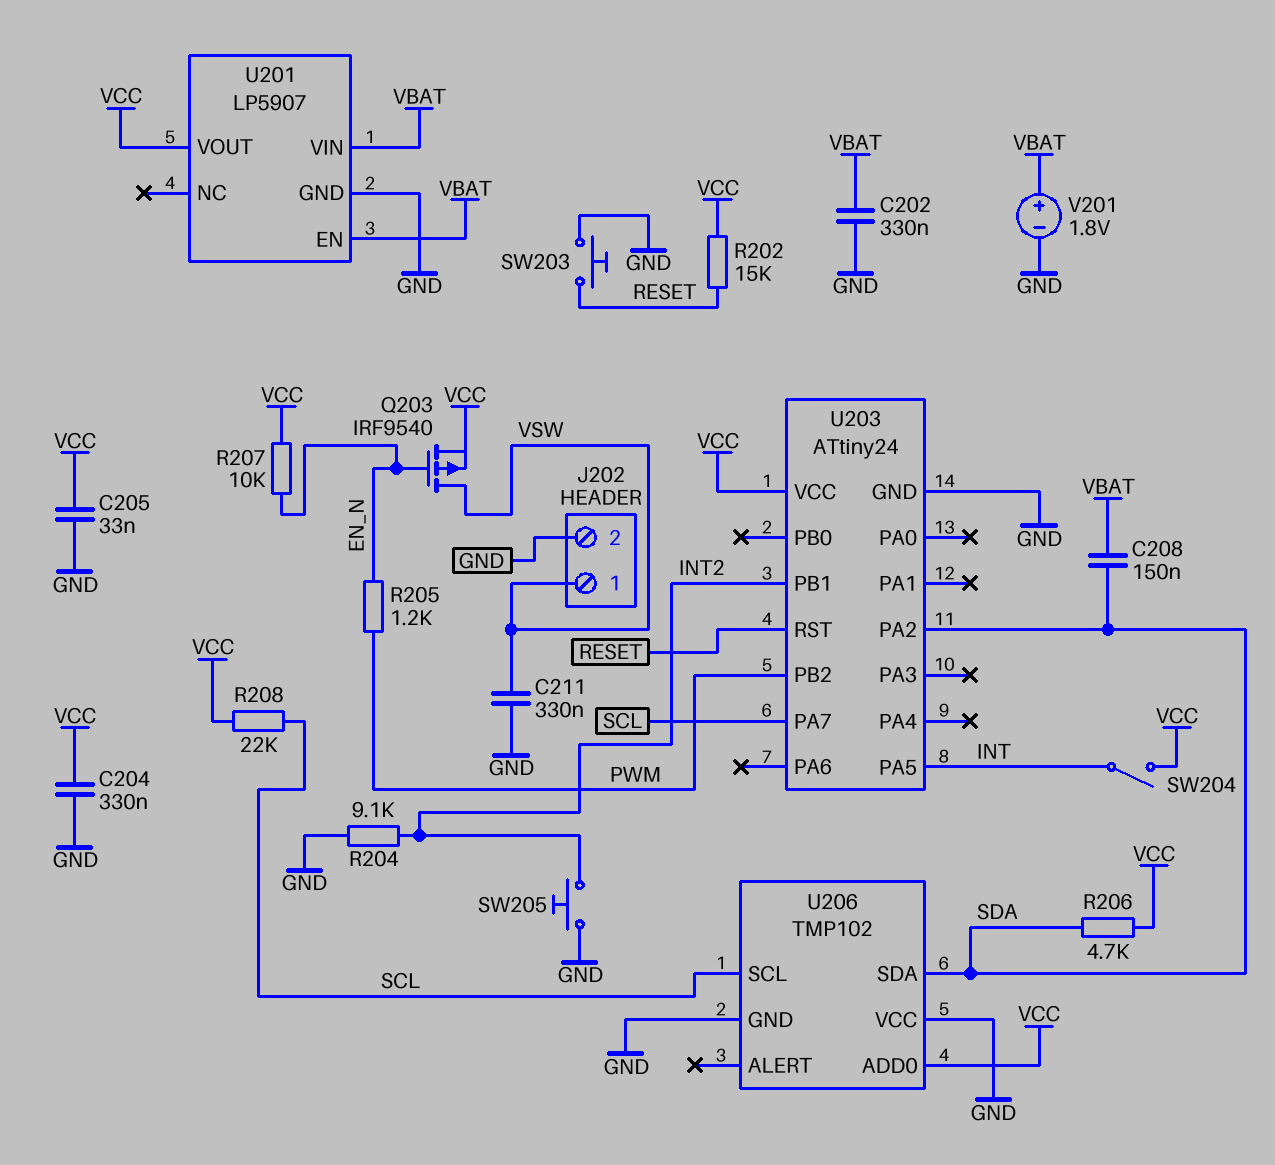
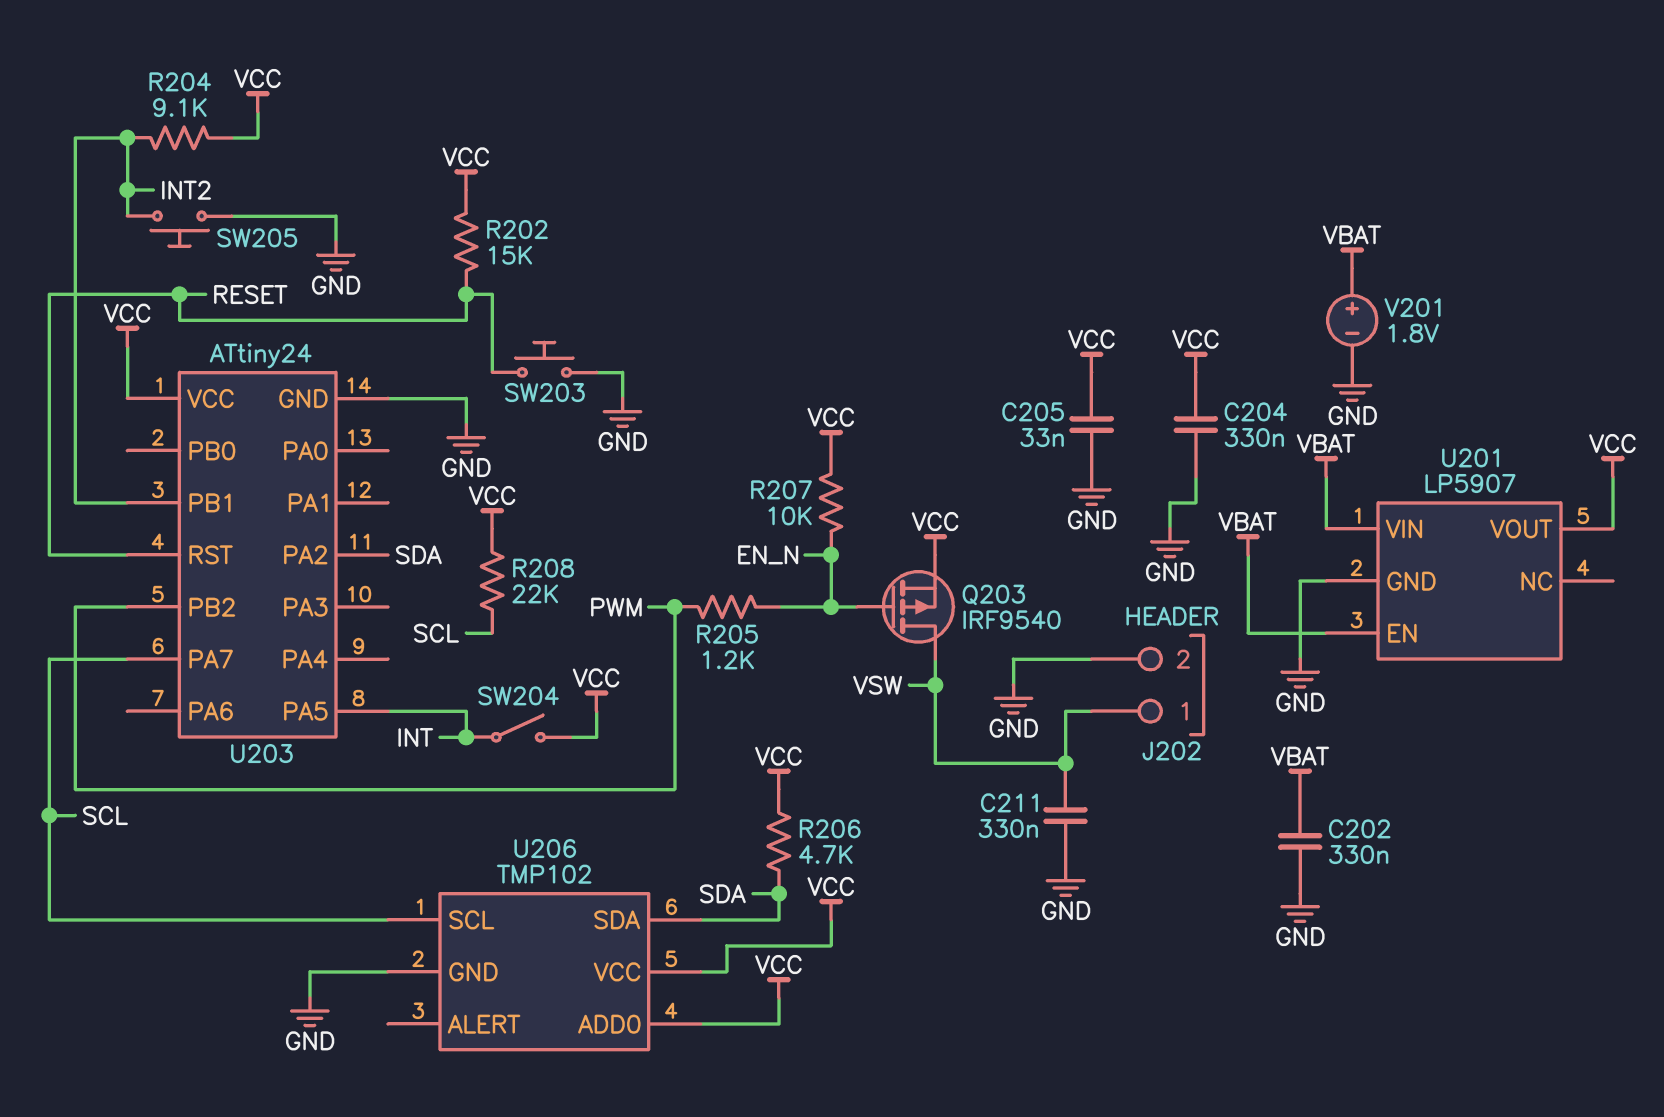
C208: 150nF (SDA, VBAT) -> none
R204: 9.1k (GND, INT2) -> 9.1k (INT2, VCC)
U206 pin VCC: GND -> VCC

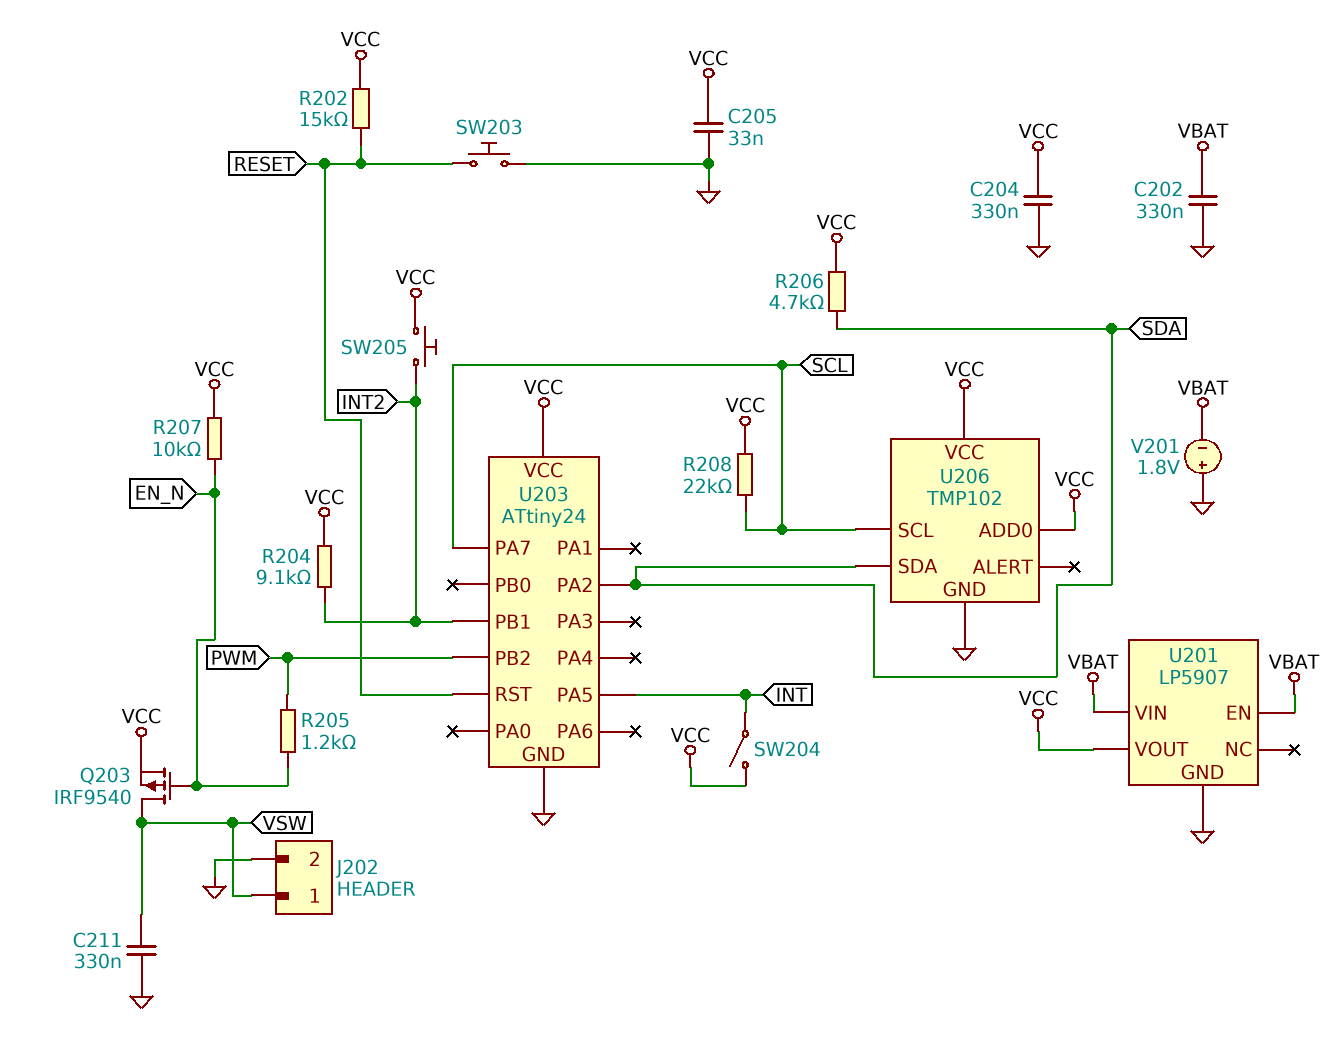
SW205: button (GND, INT2) -> button (INT2, VCC)
V201: 1.8V (plus VBAT, minus GND) -> 1.8V (plus GND, minus VBAT)

